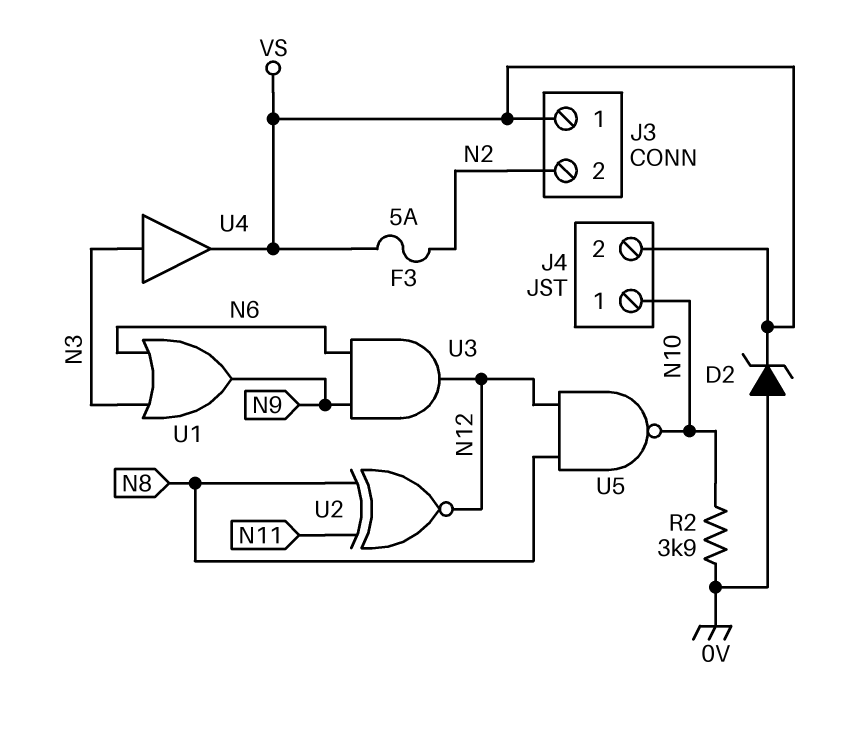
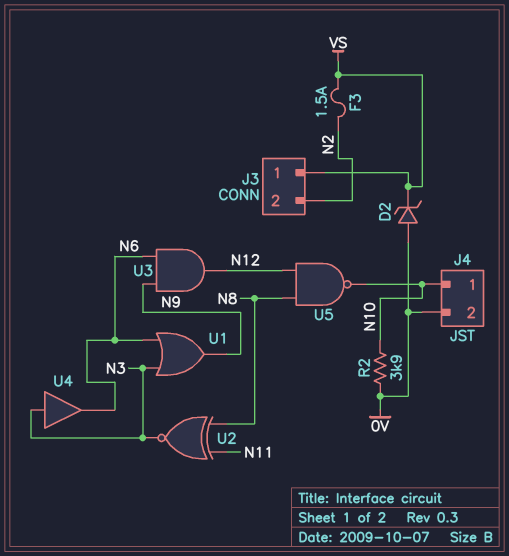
F3: 5A (N2, VS) -> 1.5A (N2, VS)
J4 pin 2: VS -> 0V
U2: XNOR (in N8, in N11, out N12) -> XNOR (in N8, in N11, out N3)
U4: buffer (in N3, out VS) -> buffer (in N3, out N6)

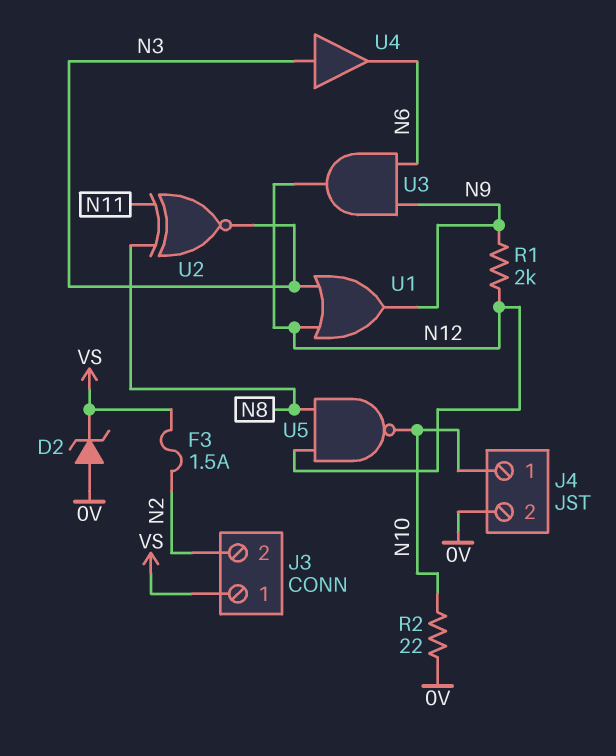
R1: none -> 2k (N9, N12)
R2: 3.9k (0V, N10) -> 22 (0V, N10)
U1: OR (in N3, in N6, out N9) -> OR (in N3, in N12, out N9)

